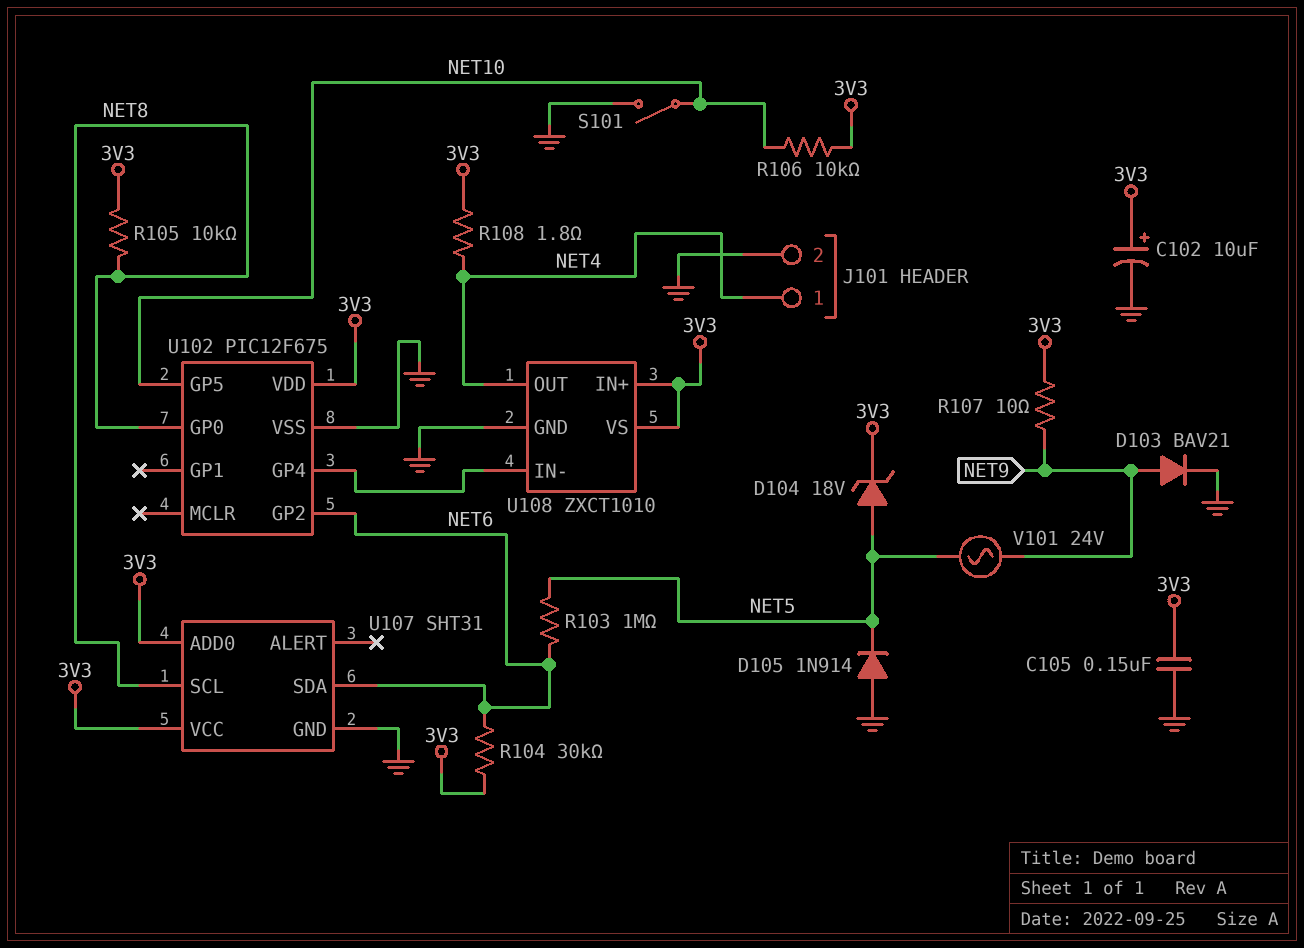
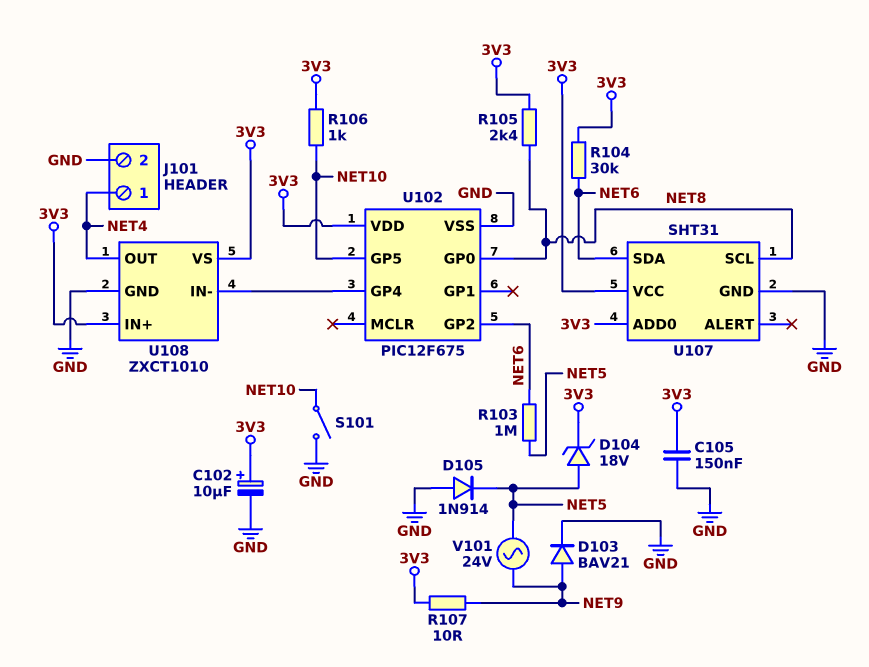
R105: 10k (3V3, NET8) -> 2.4k (3V3, NET8)
R106: 10k (3V3, NET10) -> 1k (3V3, NET10)
R108: 1.8 (3V3, NET4) -> none

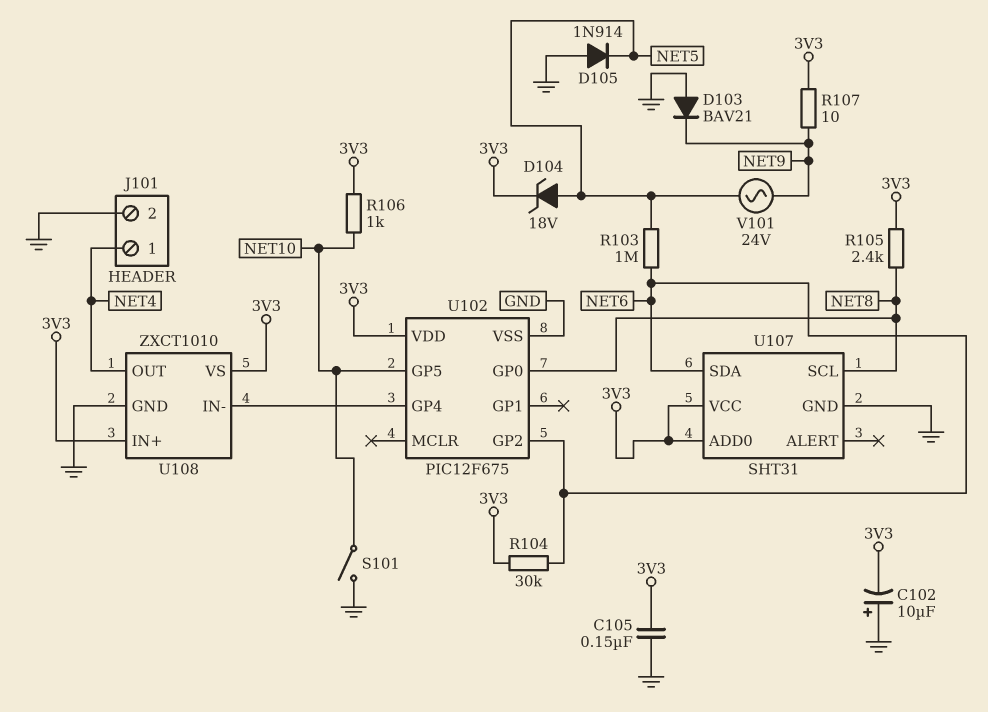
C102: 10uF (plus 3V3, minus GND) -> 10uF (plus GND, minus 3V3)
D103: diode BAV21 (A NET9, K GND) -> diode BAV21 (A GND, K NET9)

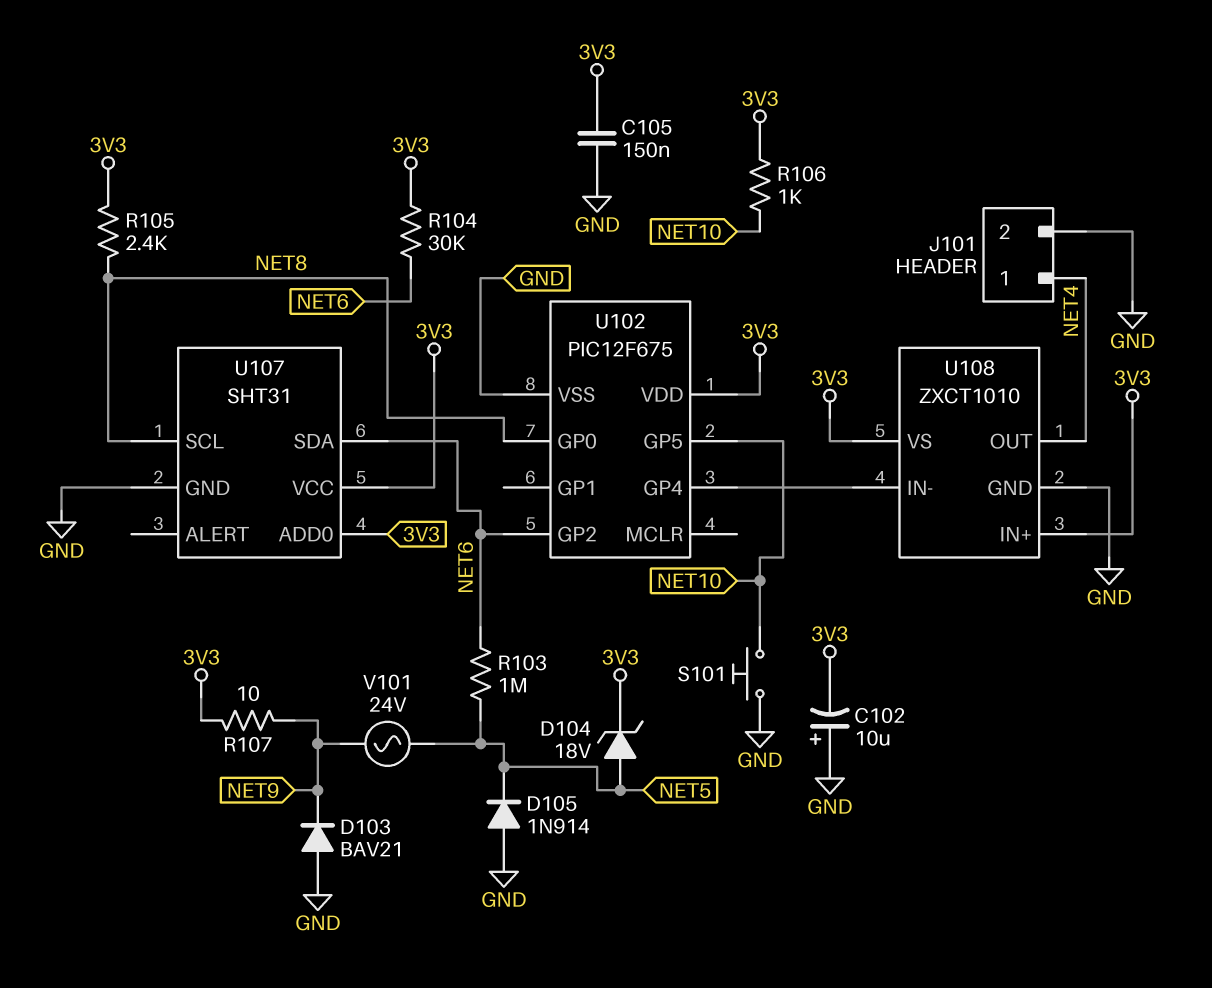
S101: switch (GND, NET10) -> button (GND, NET10)

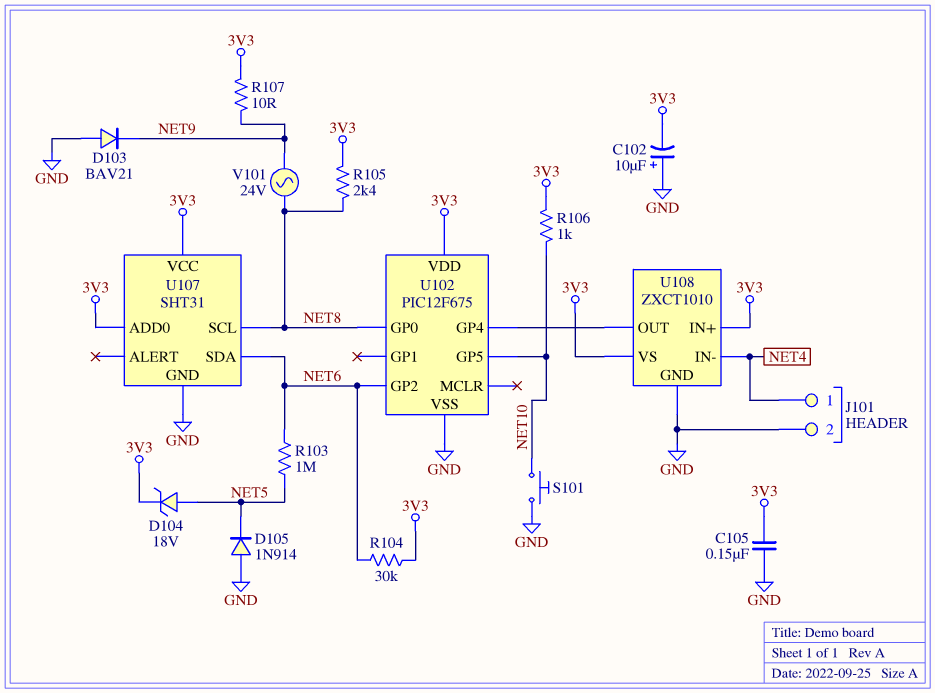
U108 pin IN-: U102/GP4 -> NET4
U108 pin OUT: NET4 -> U102/GP4
V101: AC 24V (NET5, NET9) -> AC 24V (NET8, NET9)

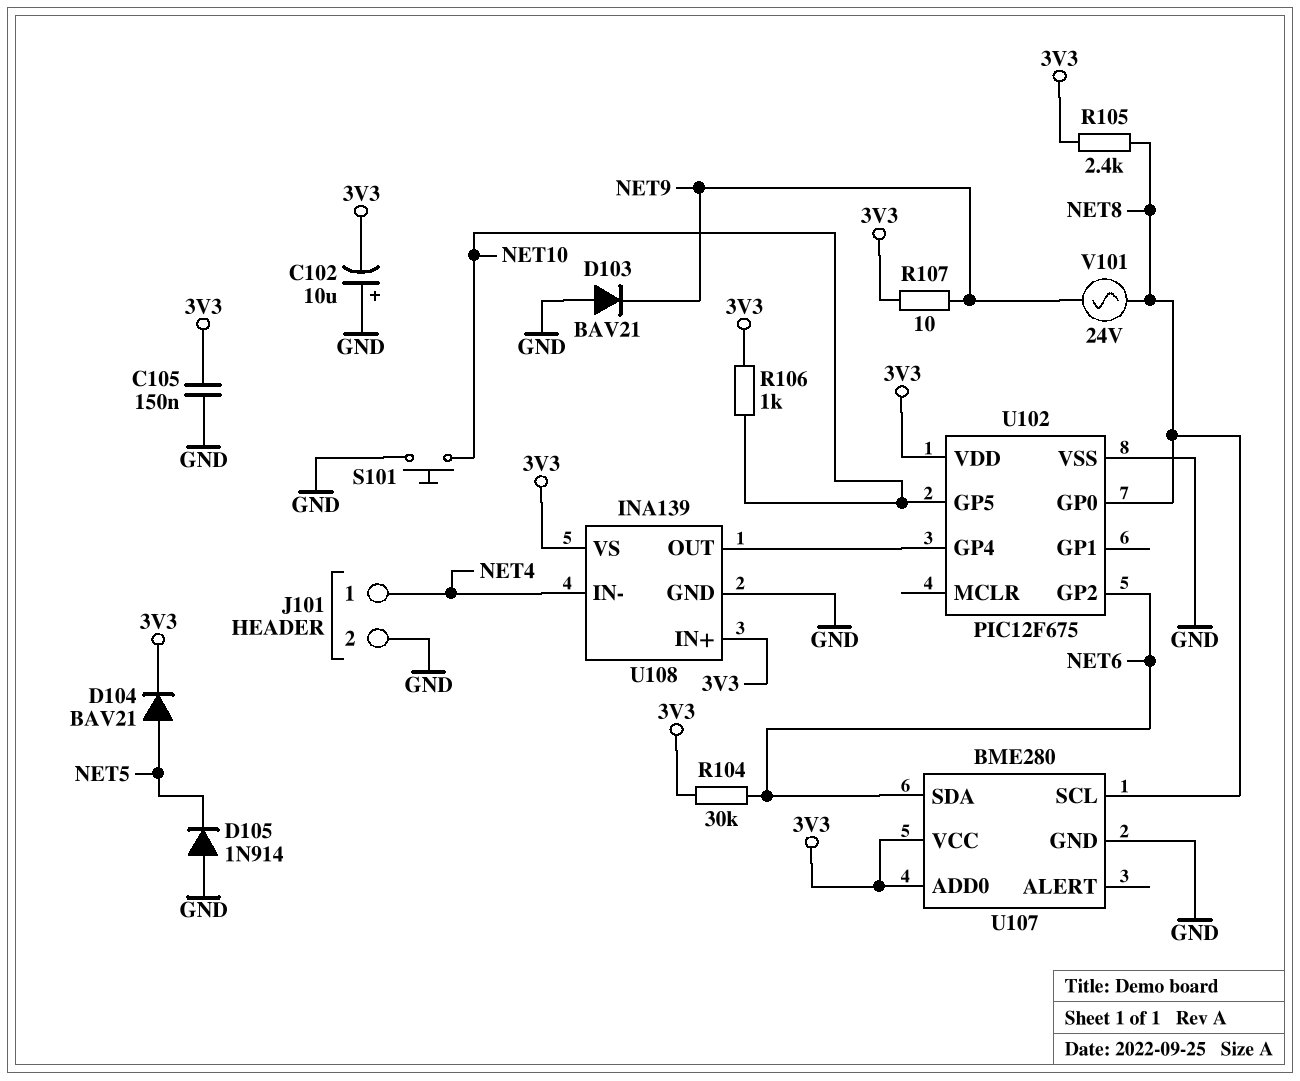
D104: zener 18V (A NET5, K 3V3) -> diode BAV21 (A NET5, K 3V3)
R103: 1M (NET5, NET6) -> none
U107: SHT31 -> BME280
U108: ZXCT1010 -> INA139

